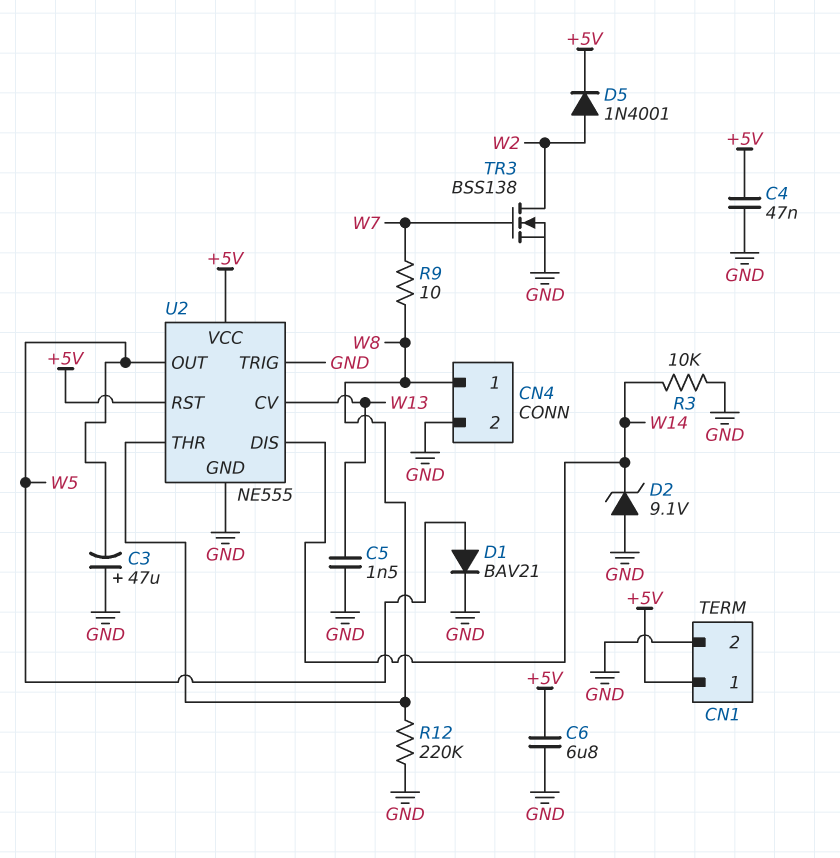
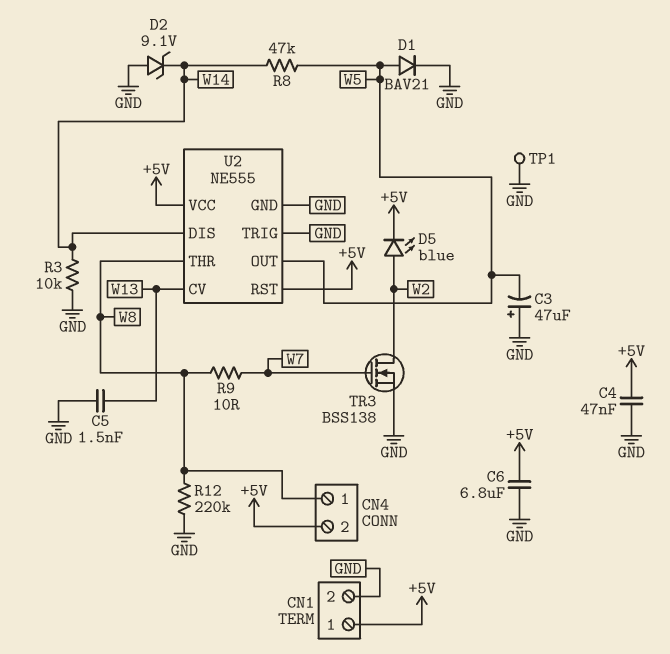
CN4 pin 2: GND -> +5V
D5: diode 1N4001 (A W2, K +5V) -> LED blue (A W2, K +5V)
R8: none -> 47k (W5, W14)
TP1: none -> test point (GND)

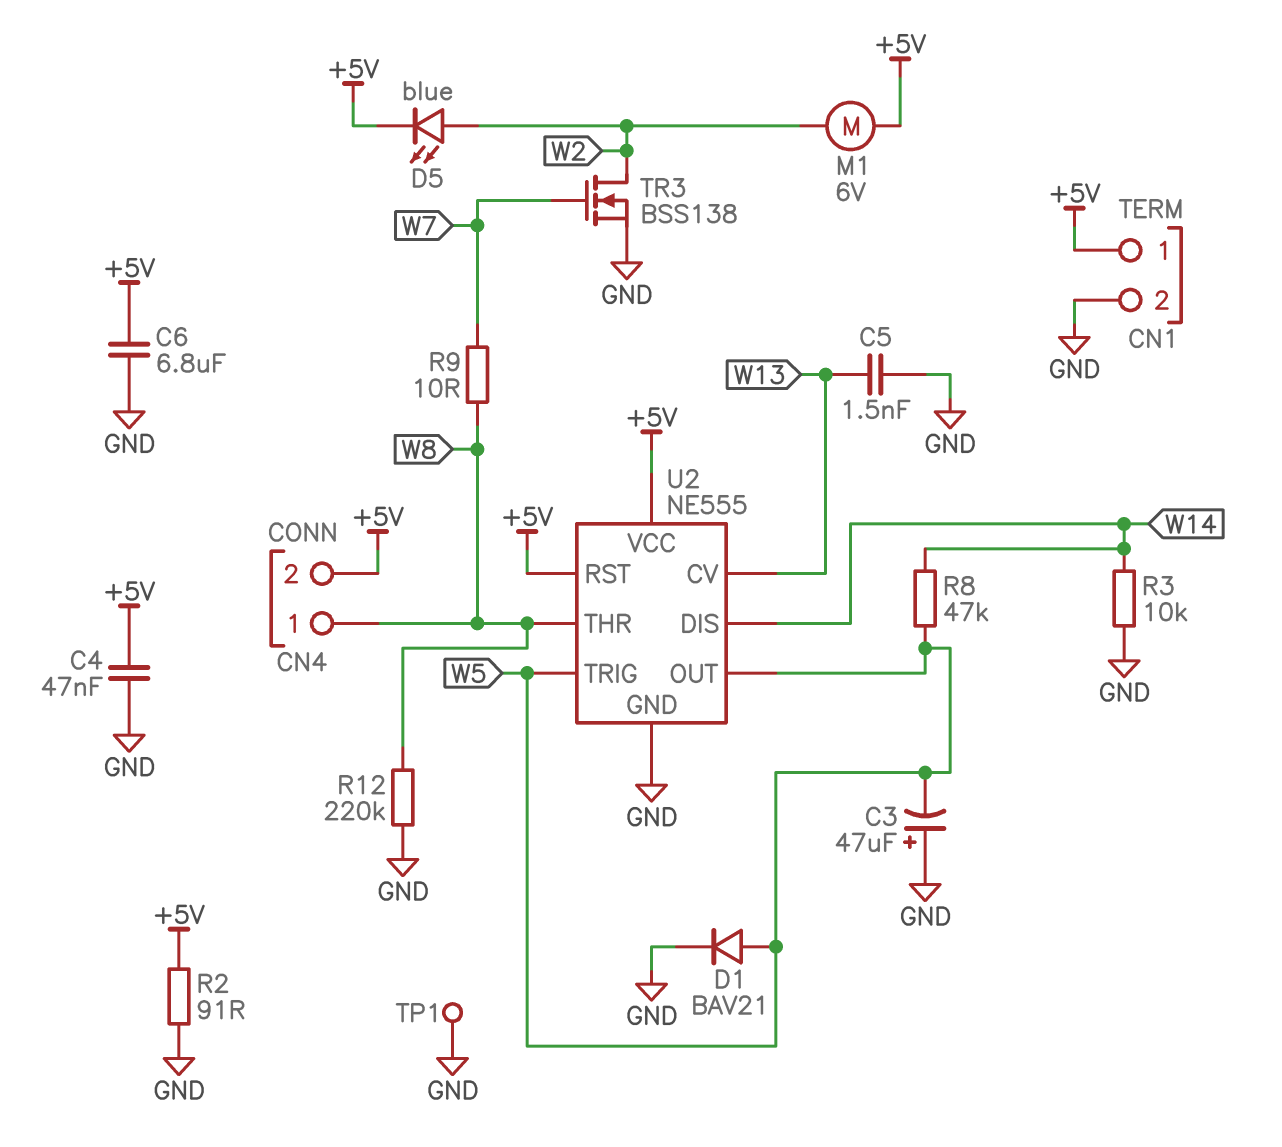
D2: zener 9.1V (A GND, K W14) -> none
M1: none -> motor 6V (+5V, W2)
R2: none -> 91 (+5V, GND)
U2 pin TRIG: GND -> W5

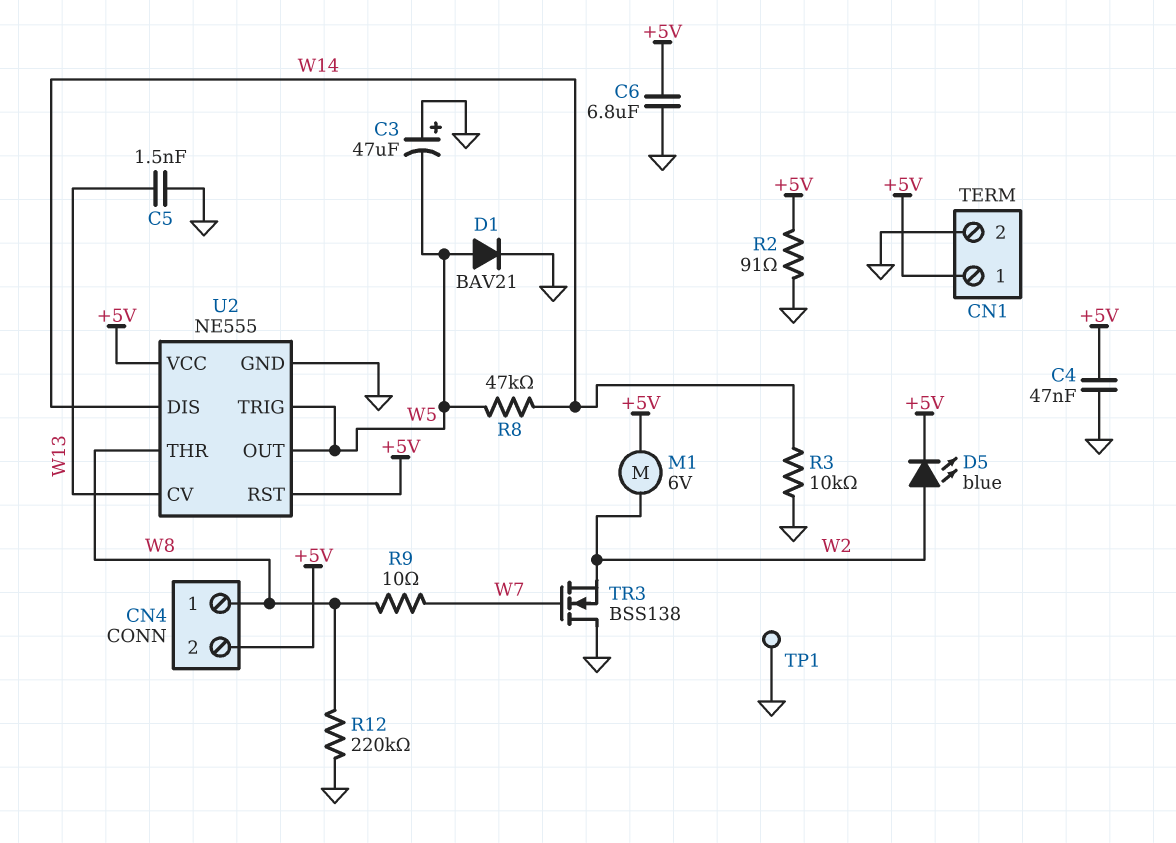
TR3: NMOS BSS138 (G W7, D W2, S GND) -> NMOS BSS138 (G W7, D GND, S W2)

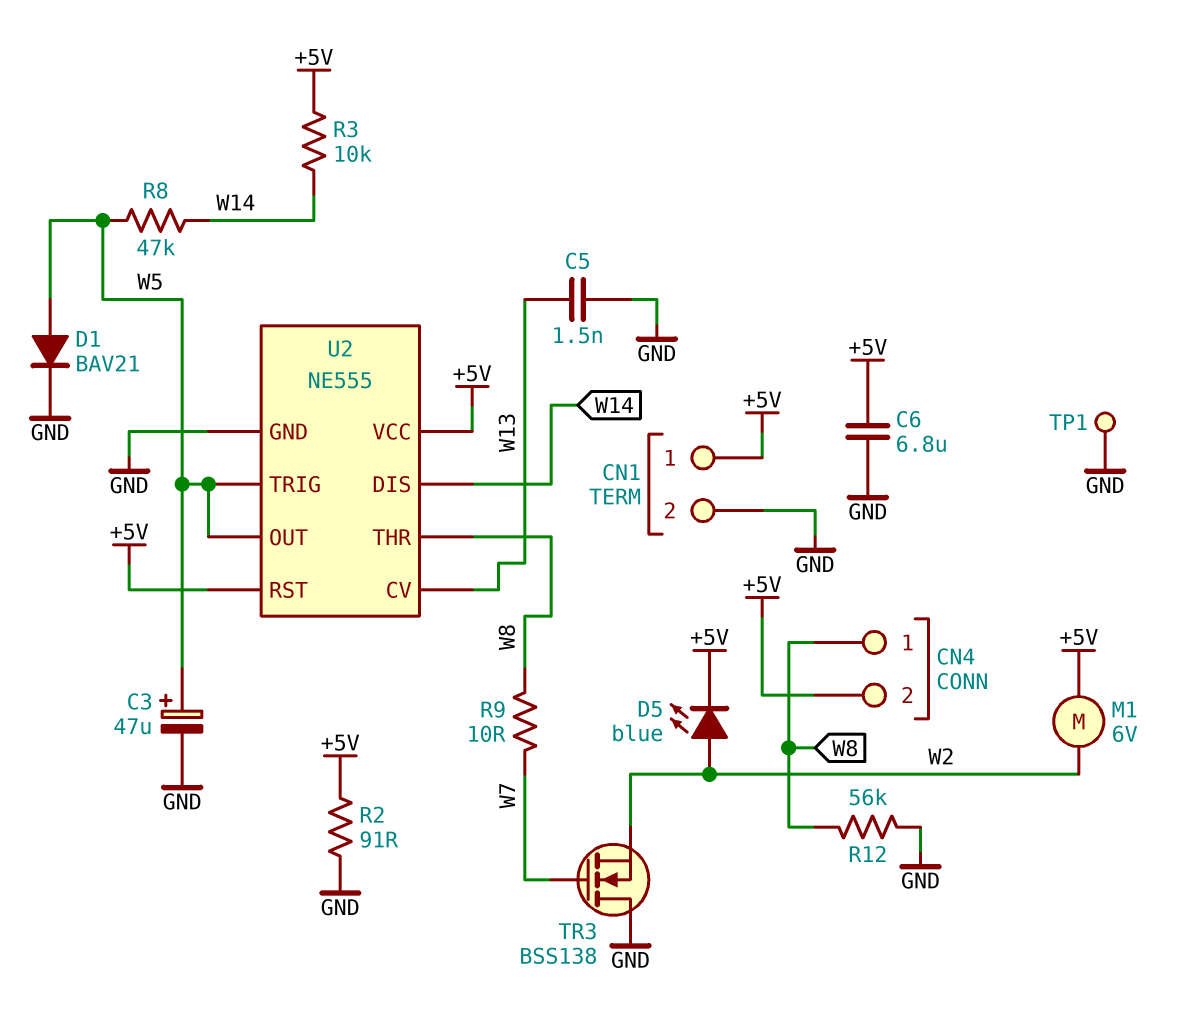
C3: 47uF (plus GND, minus W5) -> 47uF (plus W5, minus GND)
C4: 47nF (+5V, GND) -> none
R3: 10k (GND, W14) -> 10k (+5V, W14)
R12: 220k (GND, W8) -> 56k (GND, W8)

